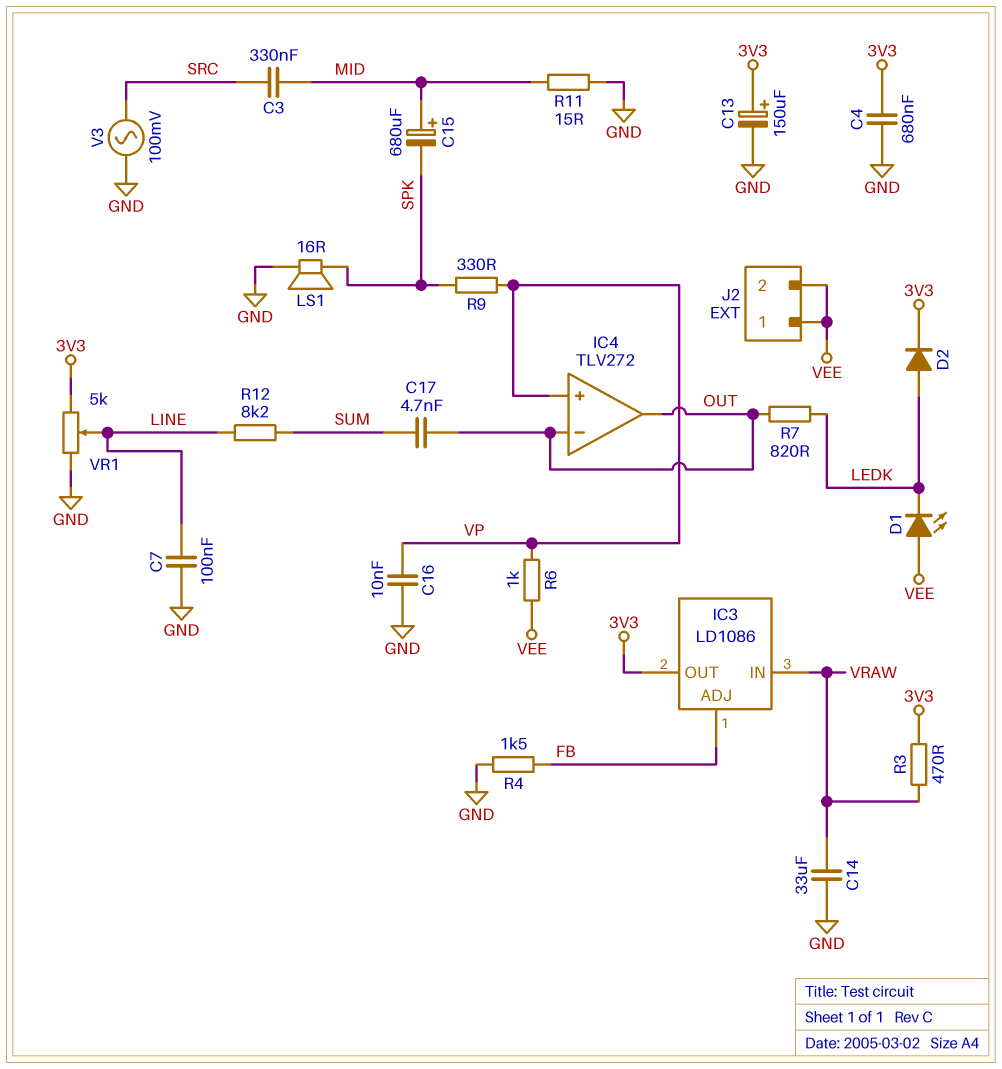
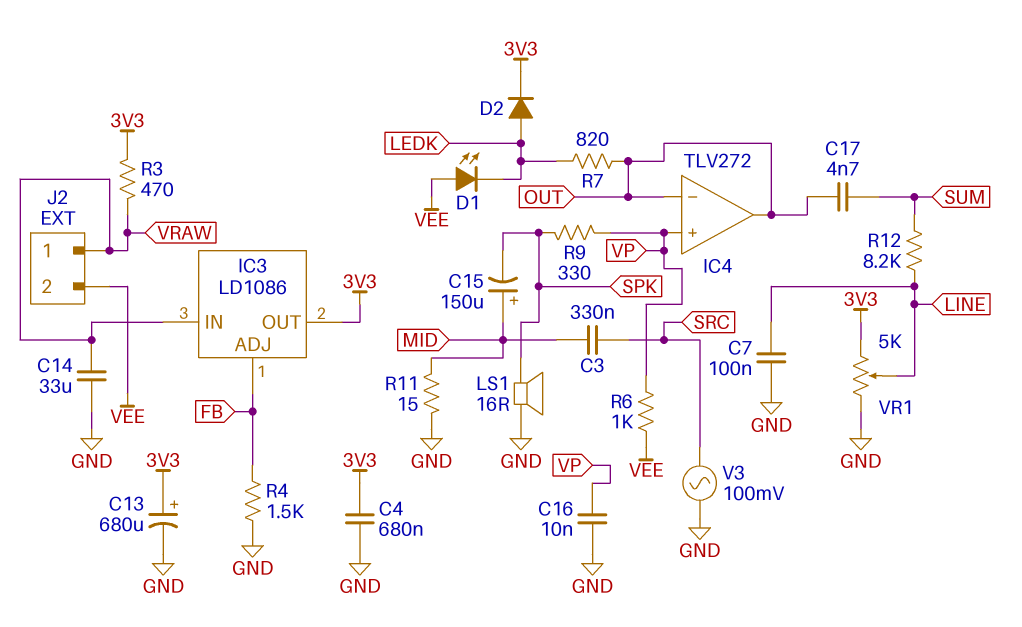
C13: 150uF (plus 3V3, minus GND) -> 680uF (plus 3V3, minus GND)
C15: 680uF (plus MID, minus SPK) -> 150uF (plus MID, minus SPK)
J2 pin 1: VEE -> VRAW

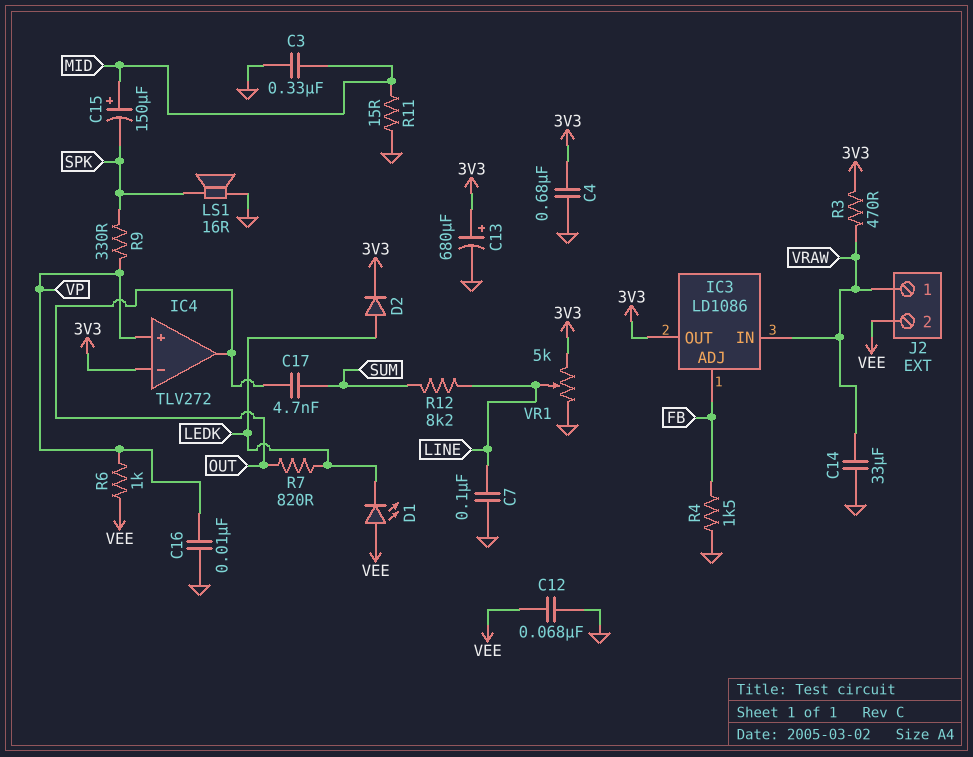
C3: 330nF (MID, SRC) -> 330nF (GND, MID)
C12: none -> 68nF (GND, VEE)
IC4 pin in-: OUT -> 3V3
V3: AC 100mV (GND, SRC) -> none

